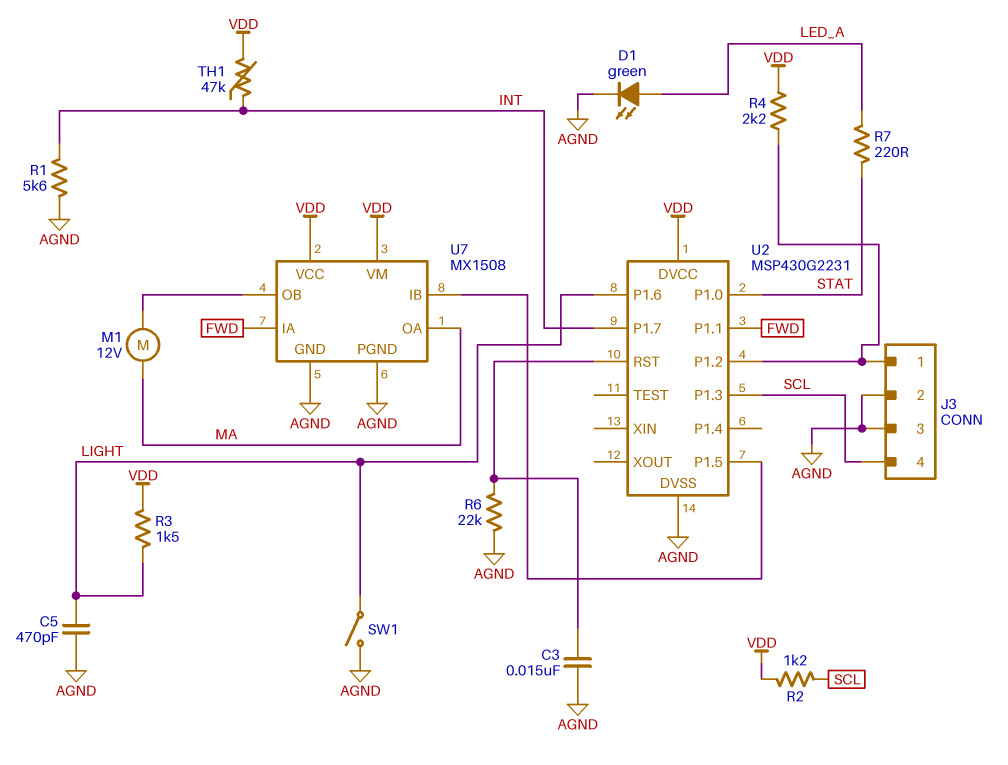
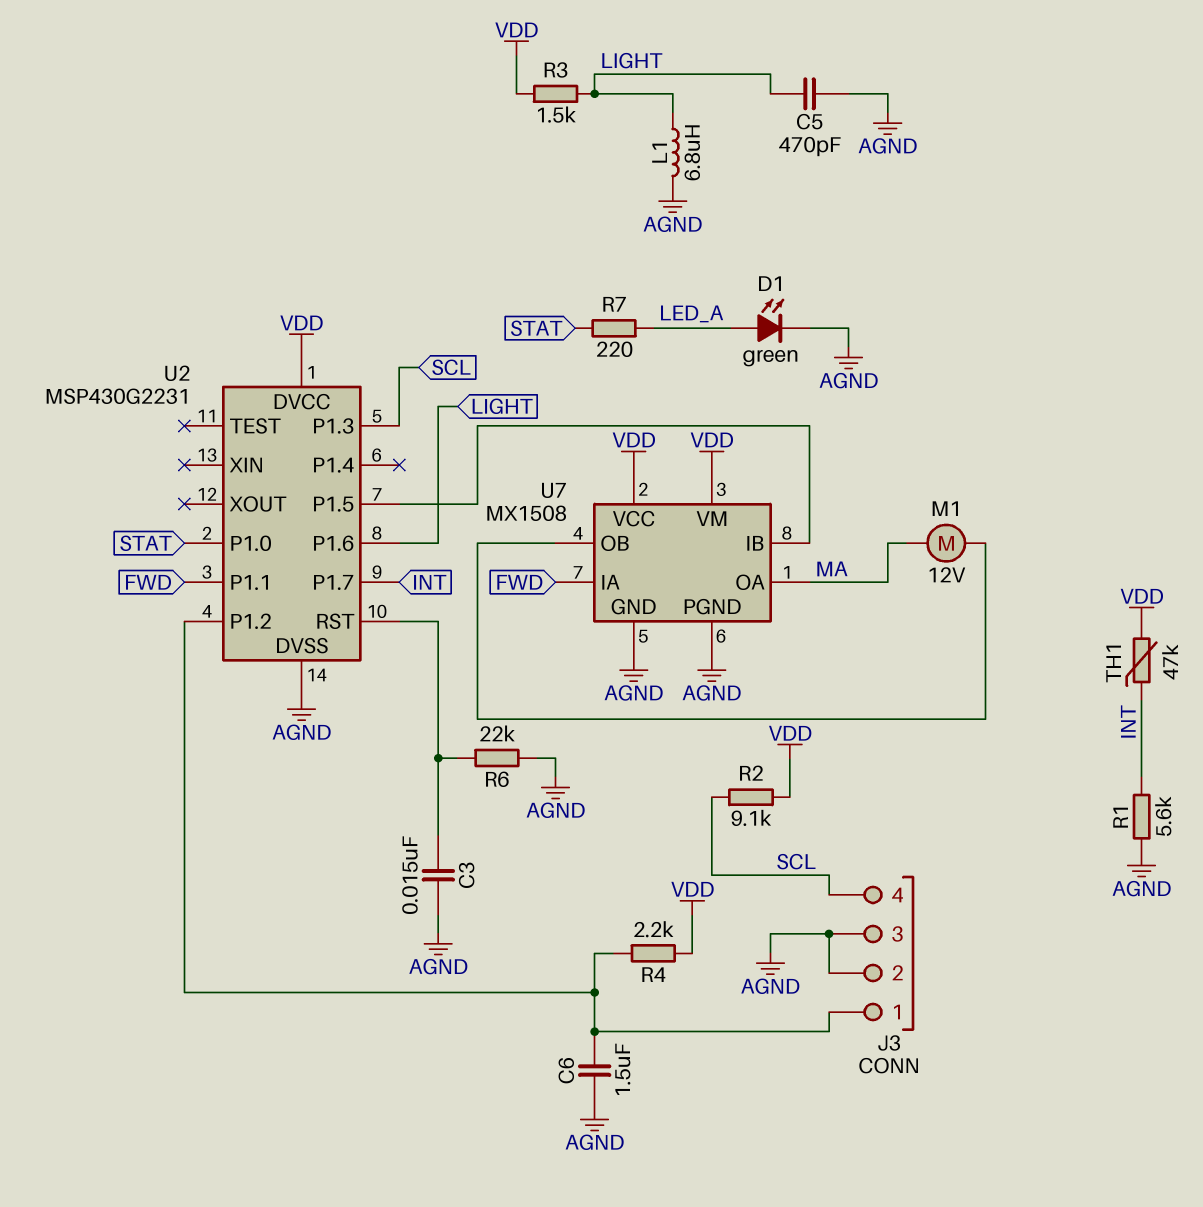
C6: none -> 1.5uF (AGND, J3/1)
L1: none -> 6.8uH (AGND, LIGHT)
R2: 1.2k (SCL, VDD) -> 9.1k (SCL, VDD)
SW1: switch (AGND, LIGHT) -> none

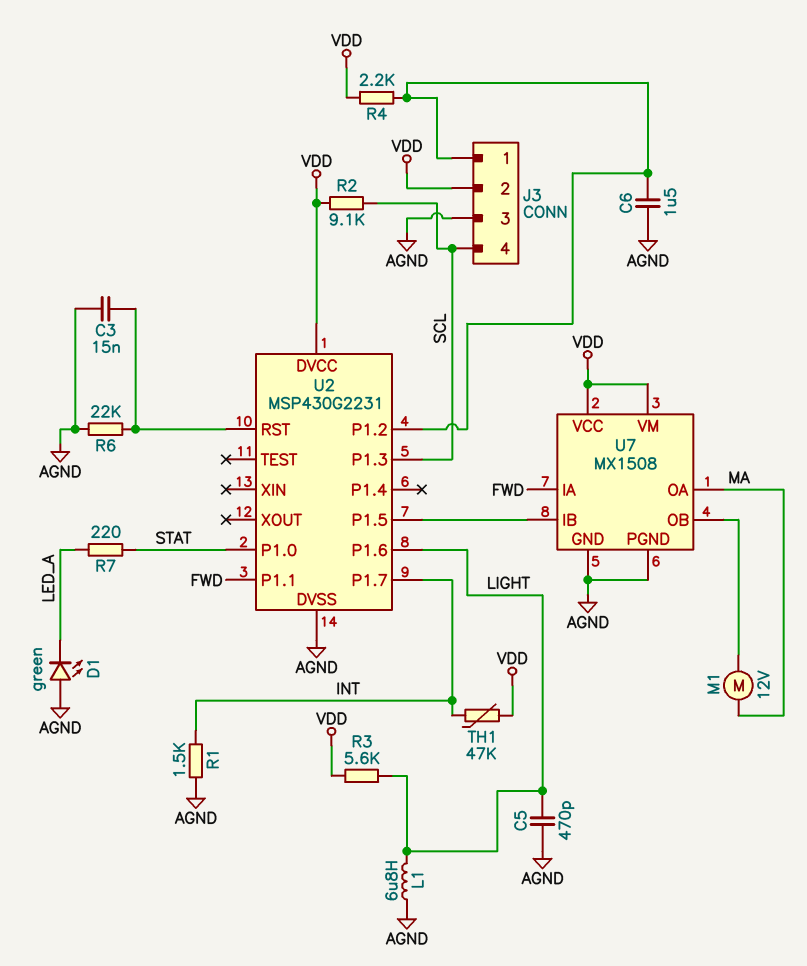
D1: LED green (A LED_A, K AGND) -> LED green (A AGND, K LED_A)
J3 pin 2: AGND -> VDD
R1: 5.6k (AGND, INT) -> 1.5k (AGND, INT)
R3: 1.5k (LIGHT, VDD) -> 5.6k (LIGHT, VDD)

